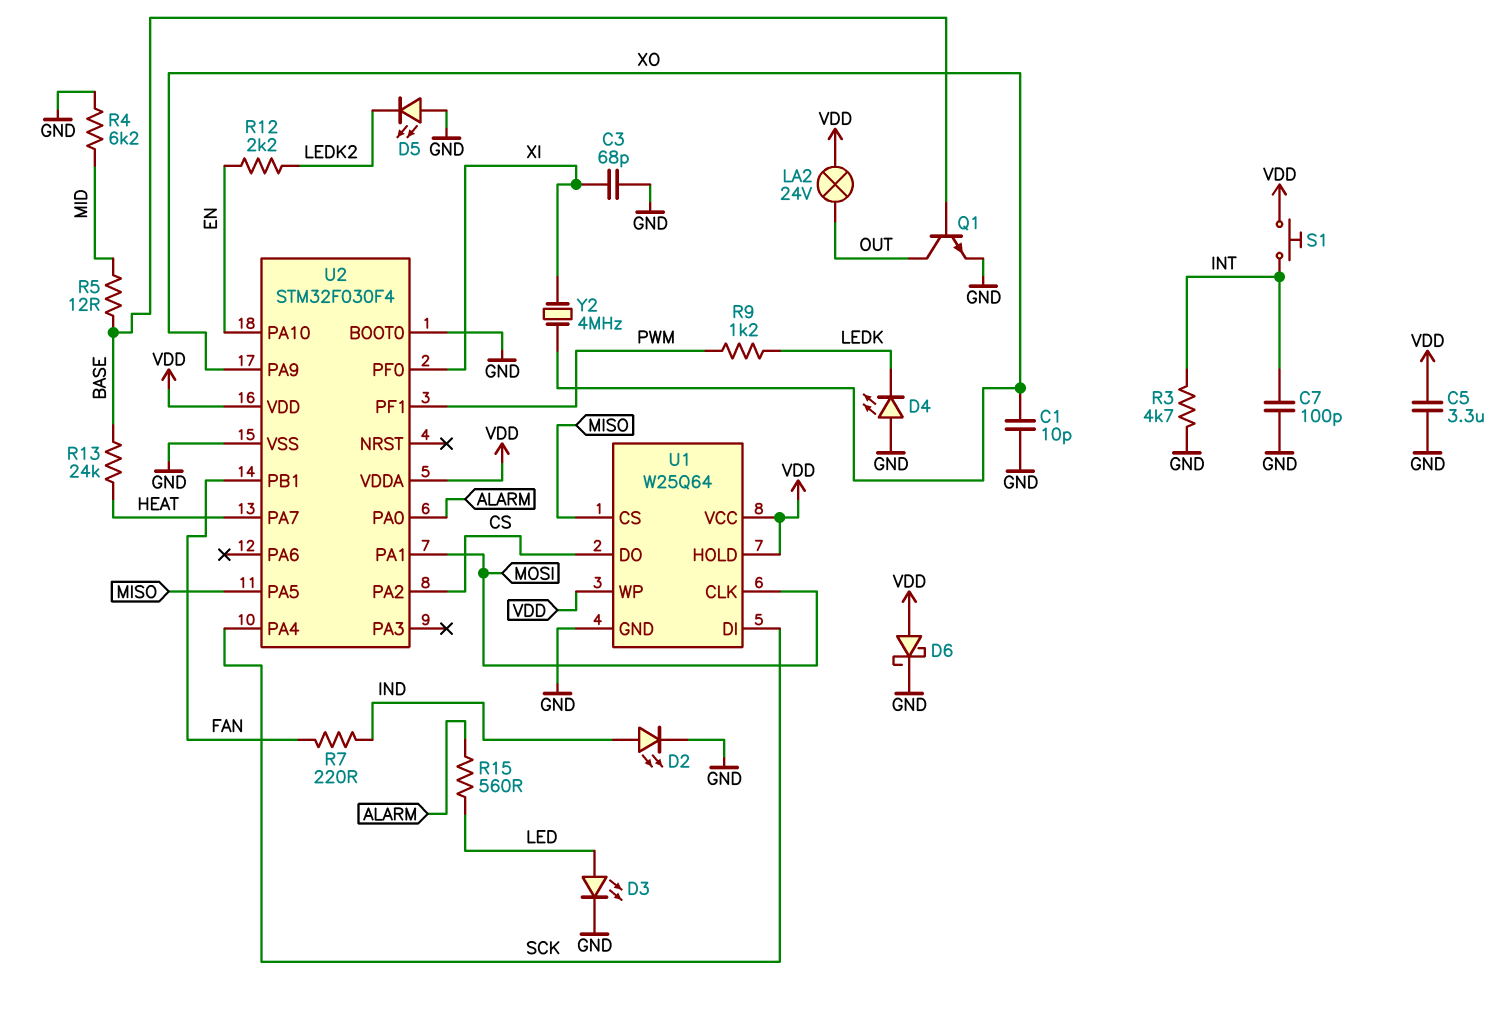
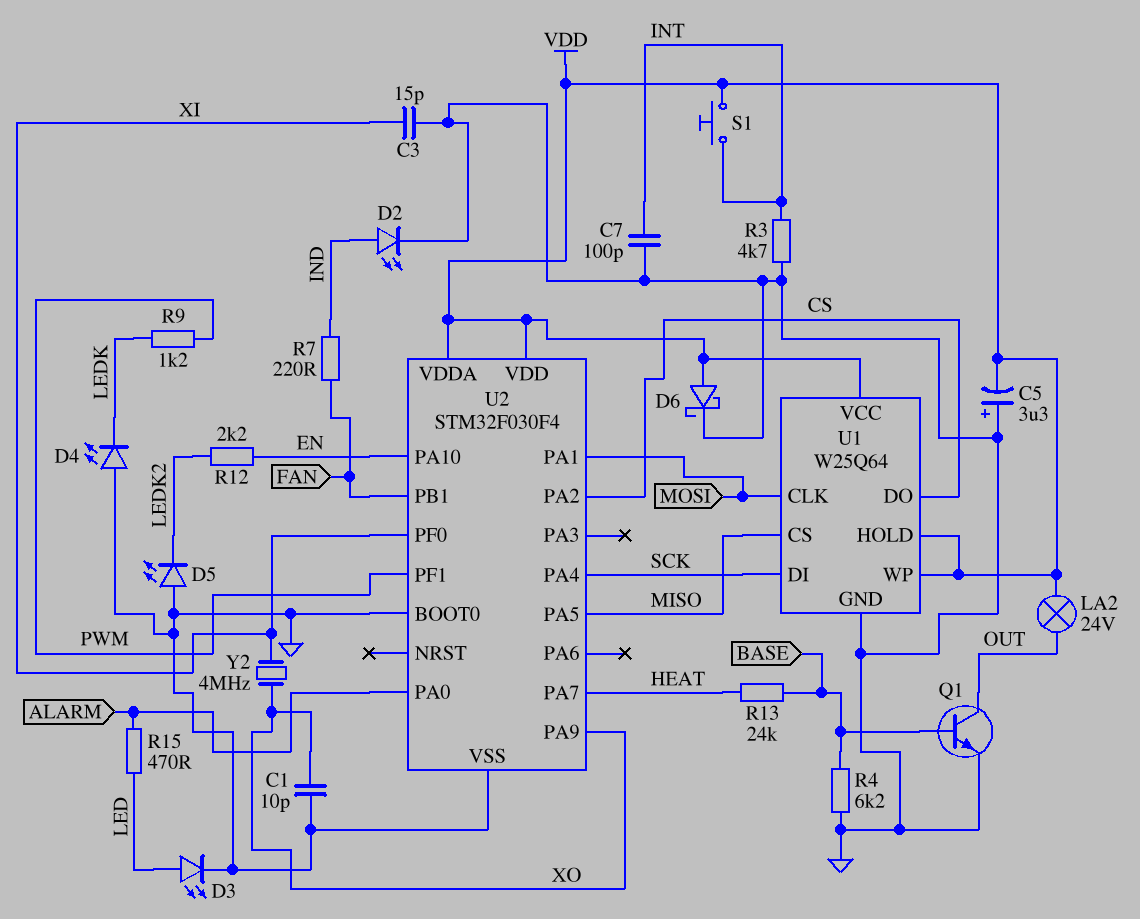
C3: 68pF (GND, XI) -> 15pF (GND, XI)
C5: 3.3uF (GND, VDD) -> 3.3uF (plus GND, minus VDD)
R4: 6.2k (GND, MID) -> 6.2k (BASE, GND)
R5: 12 (BASE, MID) -> none
R15: 560 (ALARM, LED) -> 470 (ALARM, LED)

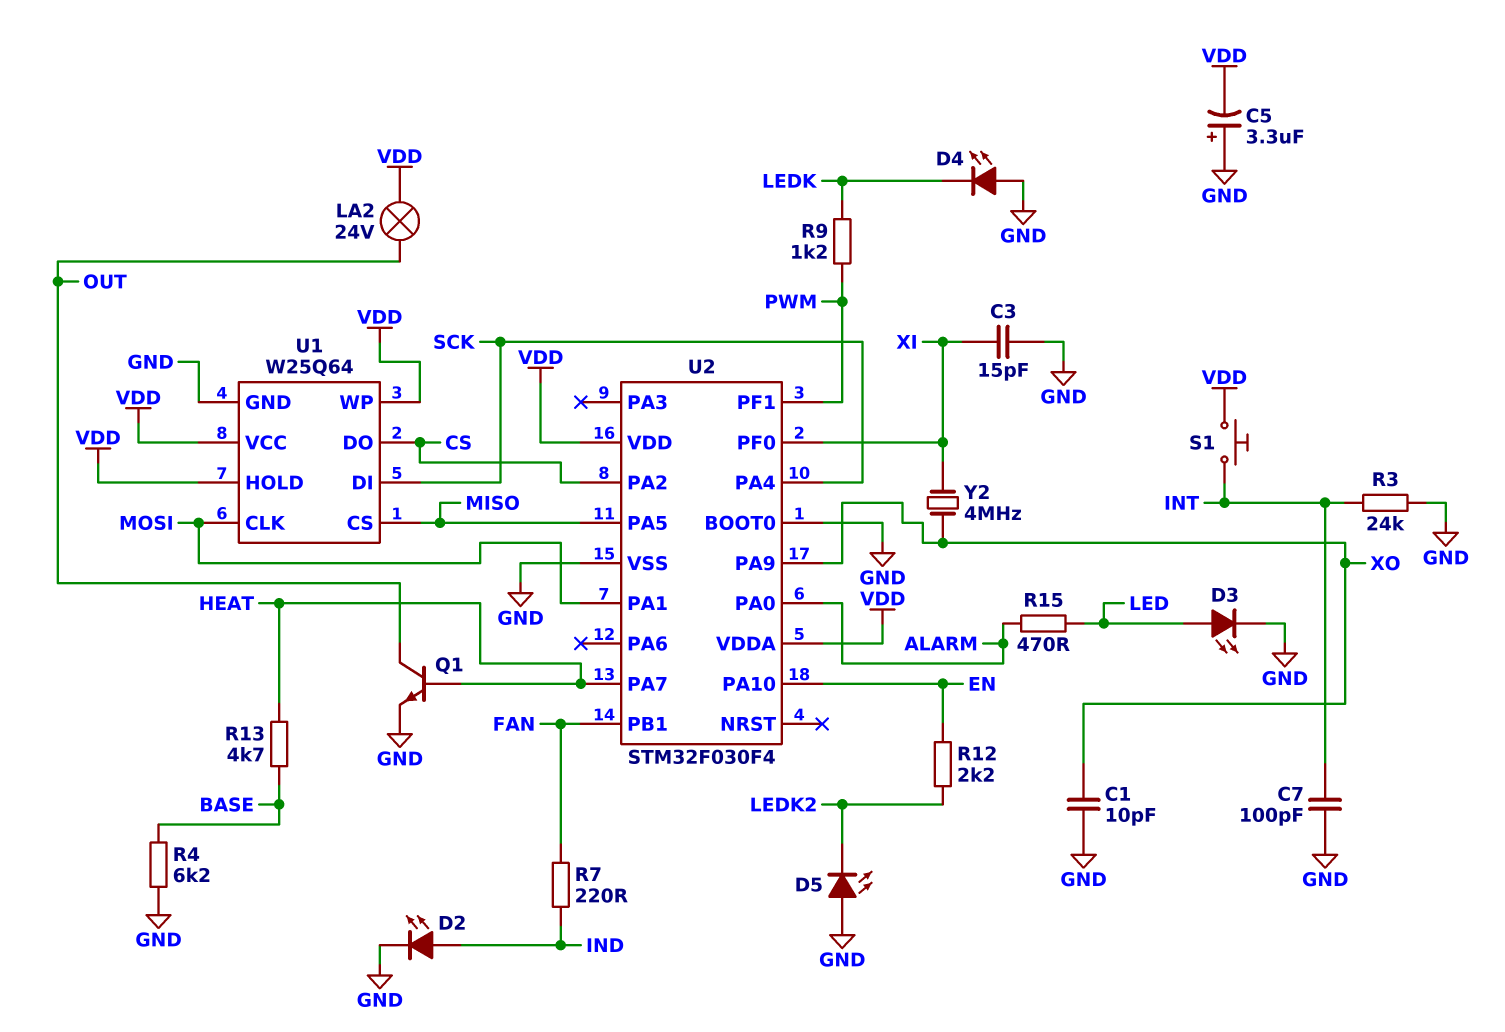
D6: schottky (A VDD, K GND) -> none
Q1: NPN (B BASE, C OUT, E GND) -> NPN (B HEAT, C OUT, E GND)
R3: 4.7k (GND, INT) -> 24k (GND, INT)
R13: 24k (BASE, HEAT) -> 4.7k (BASE, HEAT)

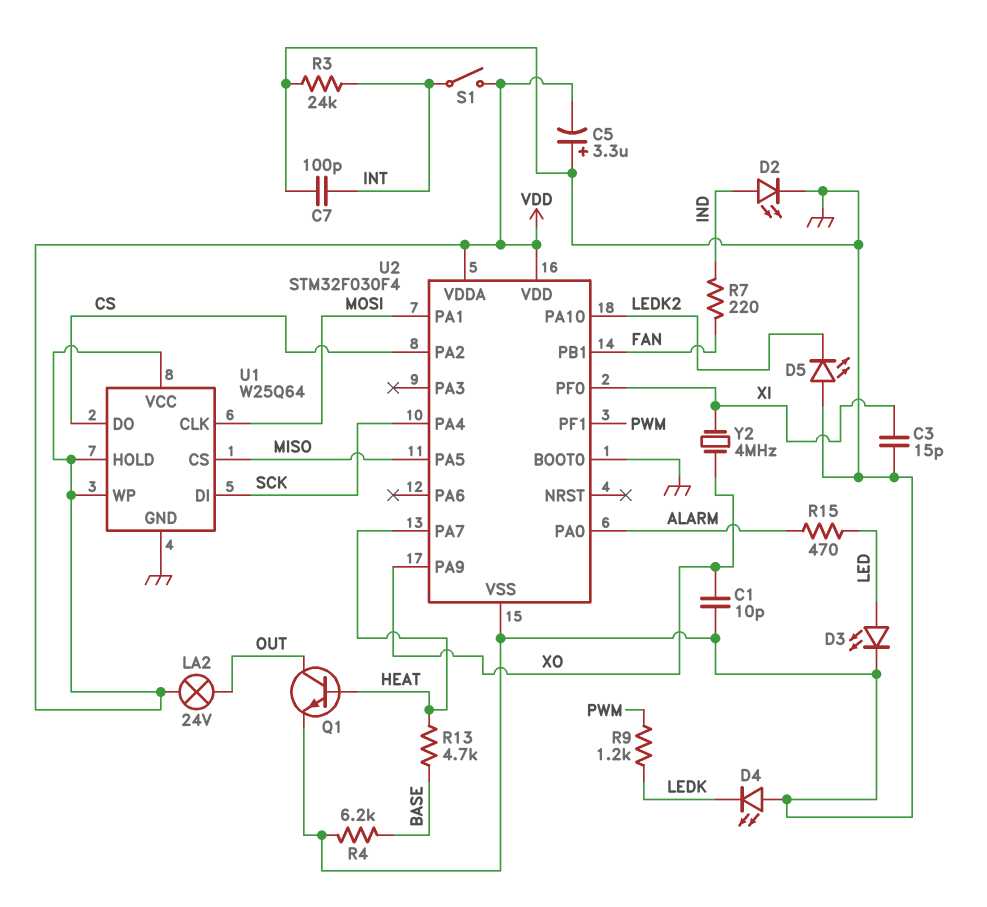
R12: 2.2k (EN, LEDK2) -> none
S1: button (INT, VDD) -> switch (INT, VDD)
U2 pin PA10: EN -> LEDK2

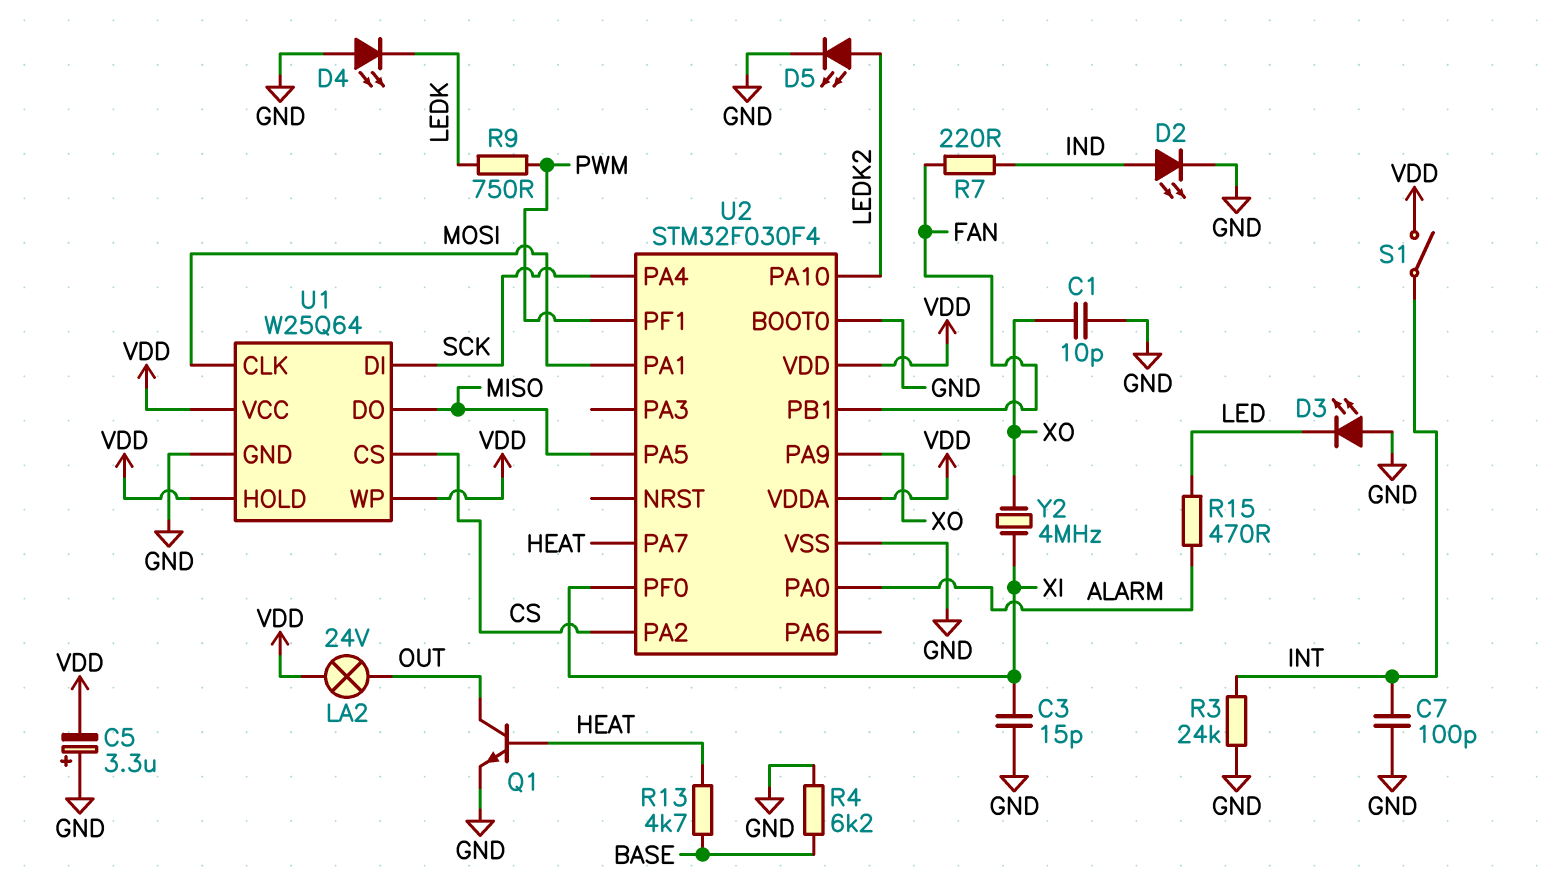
D3: LED (A LED, K GND) -> LED (A GND, K LED)
D5: LED (A GND, K LEDK2) -> LED (A LEDK2, K GND)
R9: 1.2k (LEDK, PWM) -> 750 (LEDK, PWM)
U1 pin CS: MISO -> CS
U1 pin DO: CS -> MISO

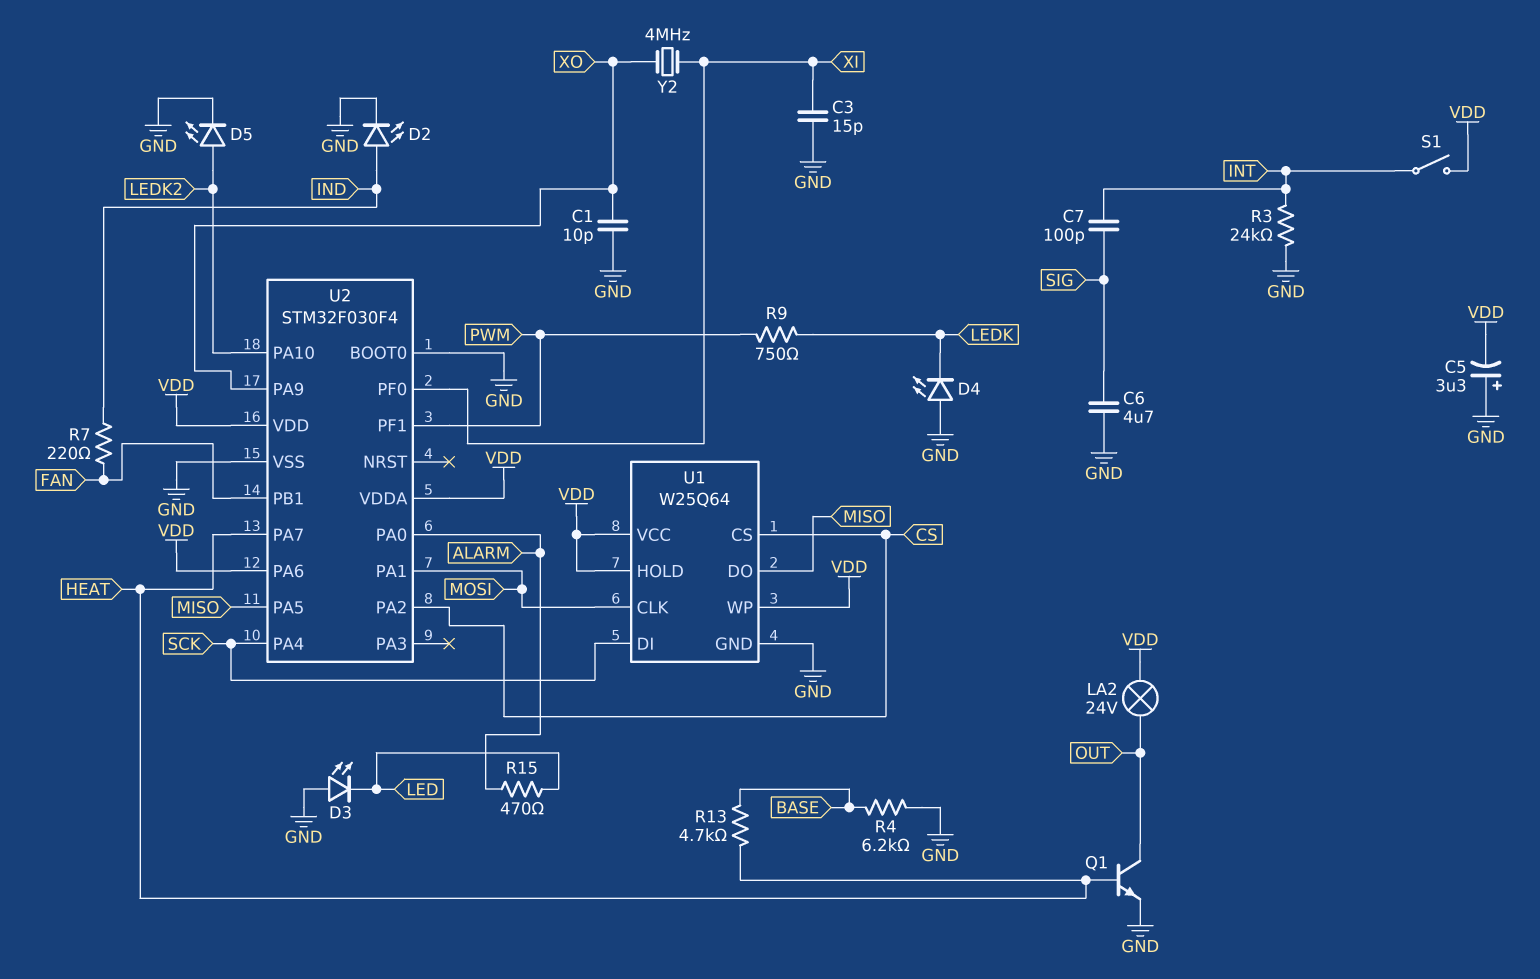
C6: none -> 4.7uF (GND, SIG)
C7: 100pF (GND, INT) -> 100pF (INT, SIG)
U2 pin PA6: none -> VDD

